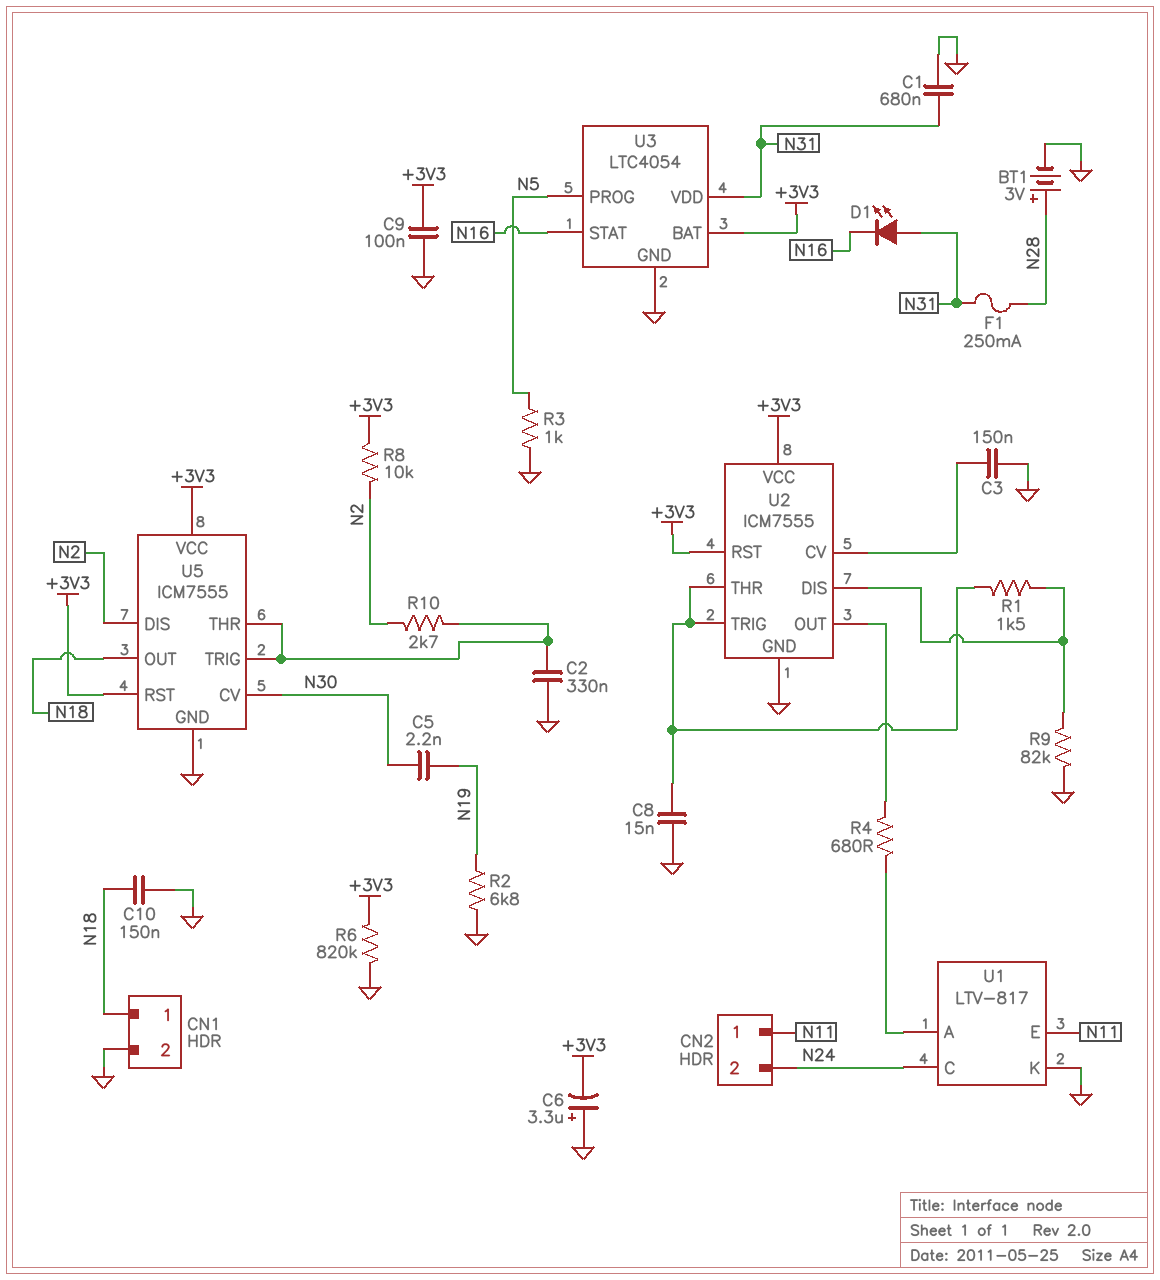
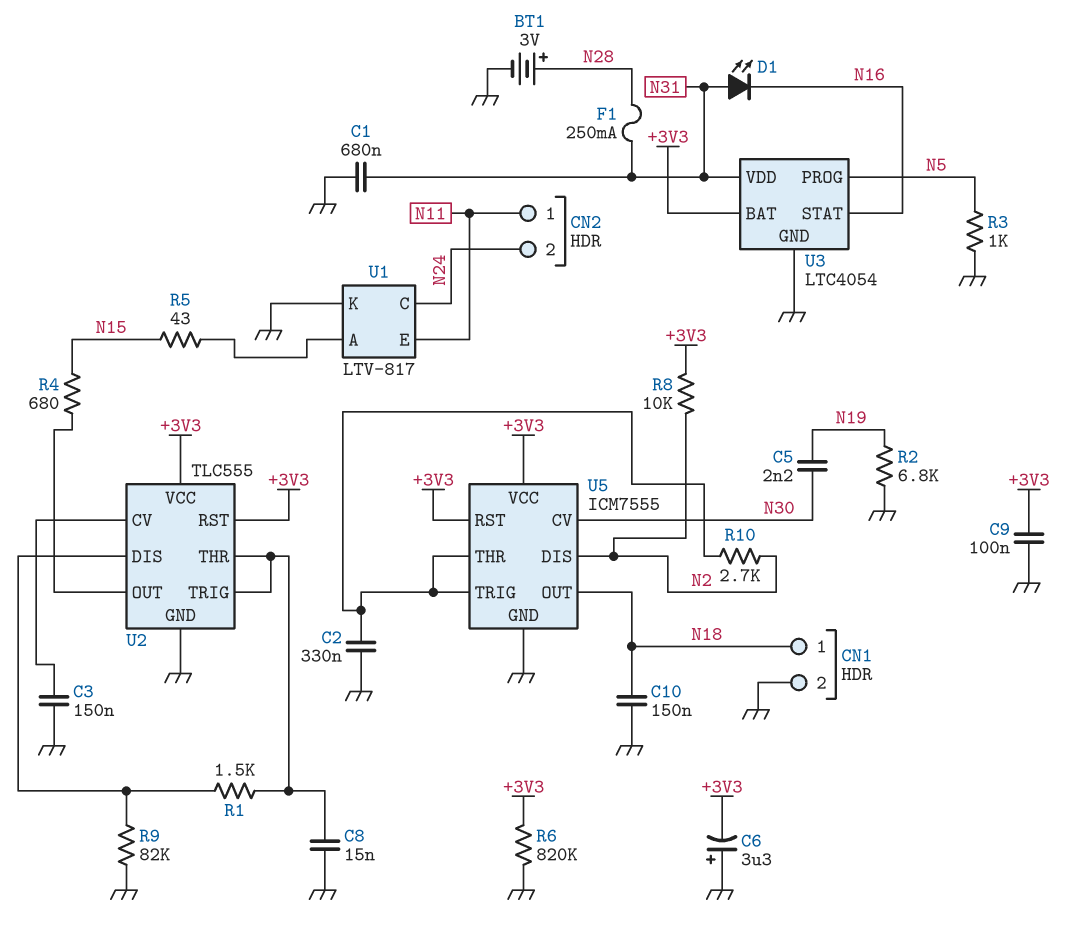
R4: 680 (U1/A, U2/OUT) -> 680 (N15, U2/OUT)
R5: none -> 43 (N15, U1/A)
U2: ICM7555 -> TLC555

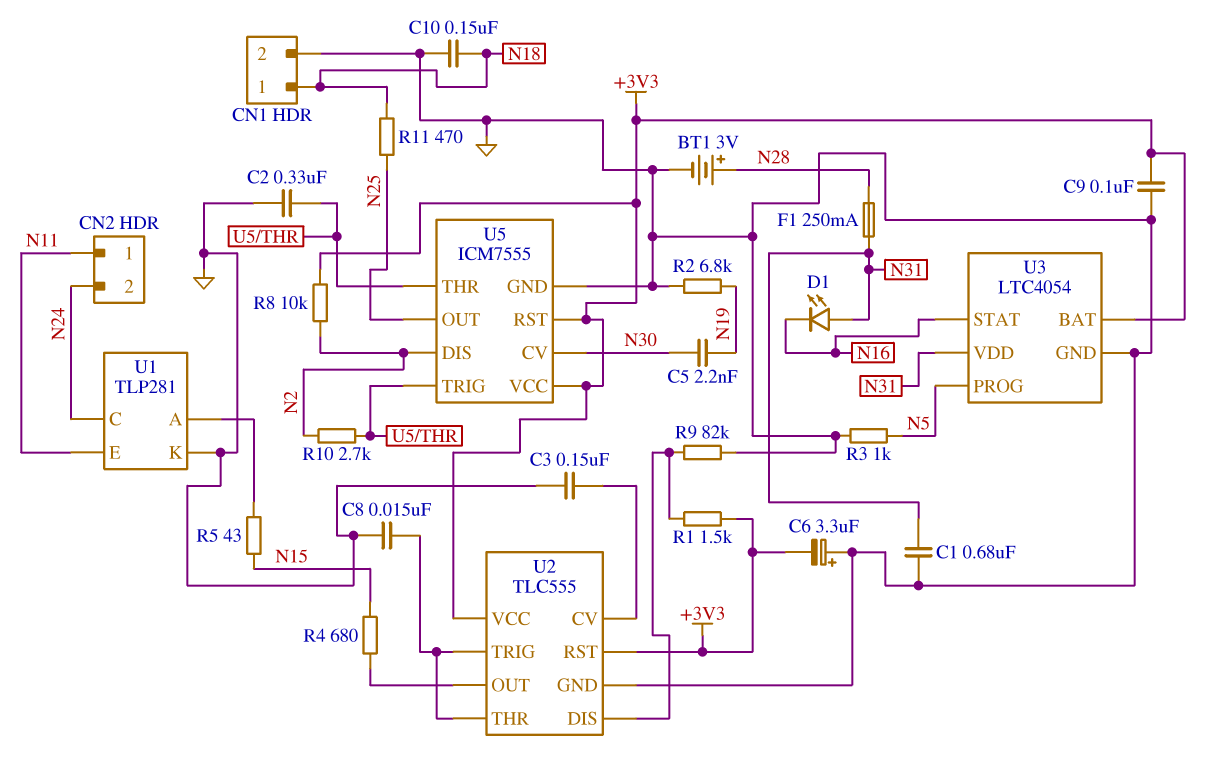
R1: 1.5k (U2/DIS, U2/THR) -> 1.5k (+3V3, U2/DIS)
R6: 820k (+3V3, GND) -> none
R11: none -> 470 (N18, N25)
U1: LTV-817 -> TLP281
U5 pin OUT: N18 -> N25

